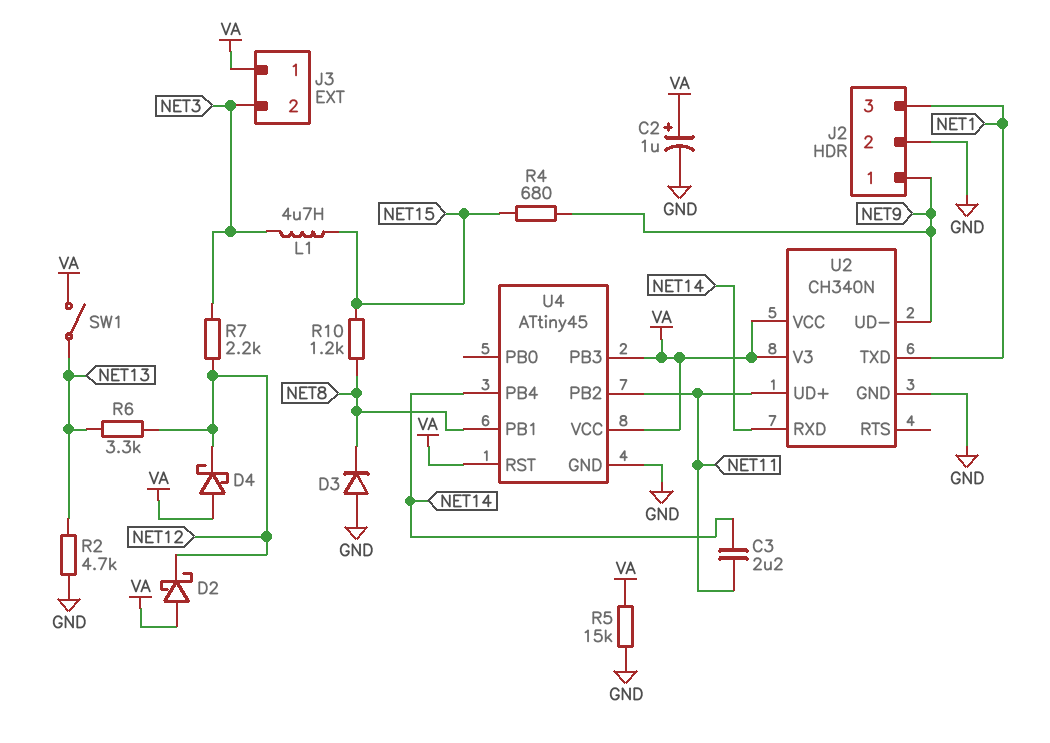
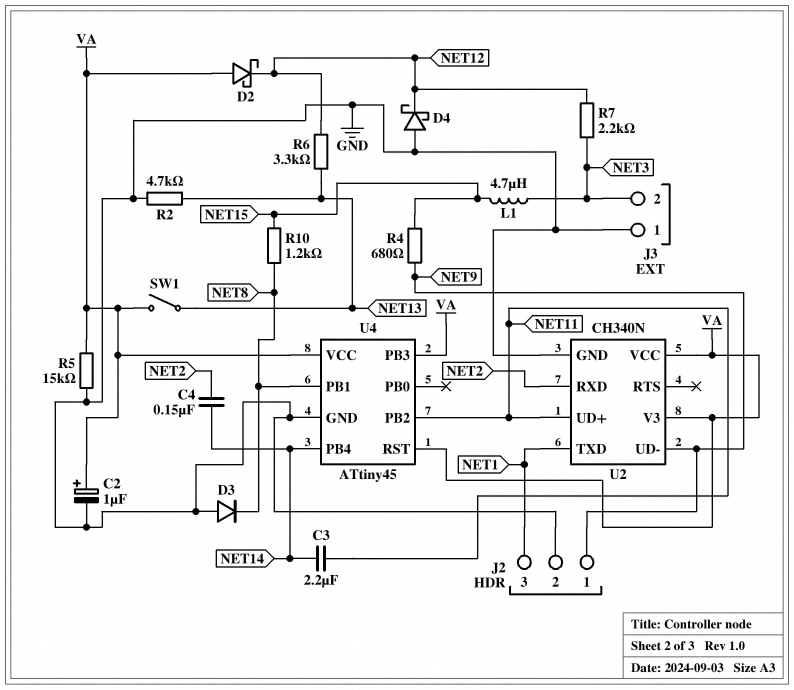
C4: none -> 150nF (NET2, NET14)
D4: schottky (A VA, K NET12) -> schottky (A GND, K NET12)
J3 pin 1: VA -> GND
U2 pin RXD: NET14 -> NET2

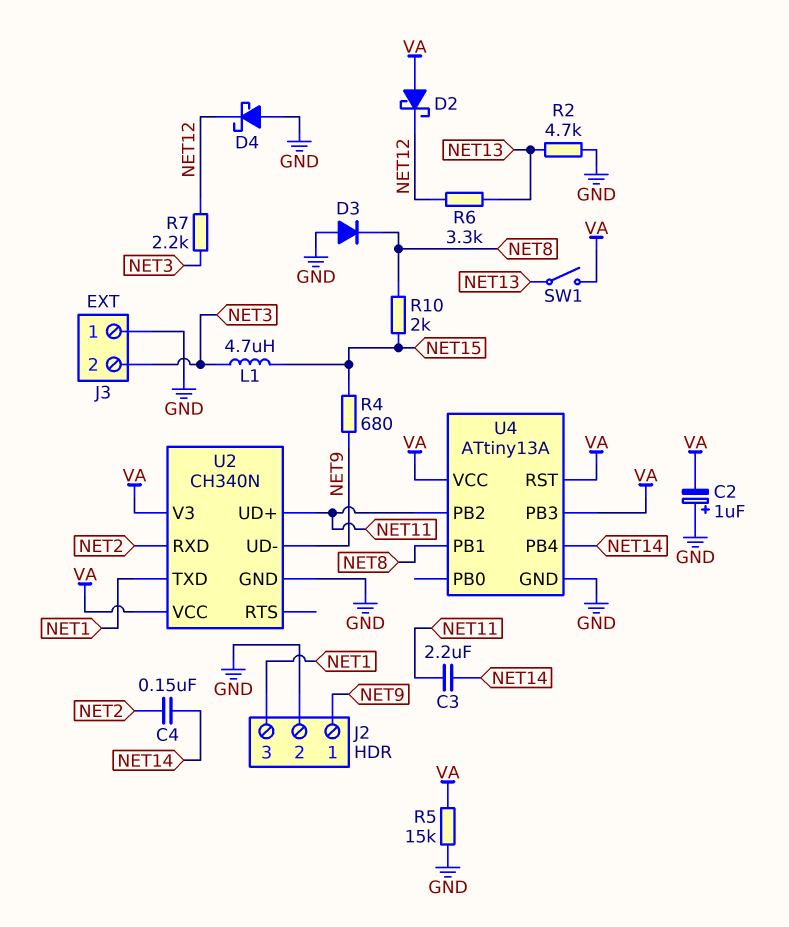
C2: 1uF (plus VA, minus GND) -> 1uF (plus GND, minus VA)
R10: 1.2k (NET8, NET15) -> 2k (NET8, NET15)
U4: ATtiny45 -> ATtiny13A

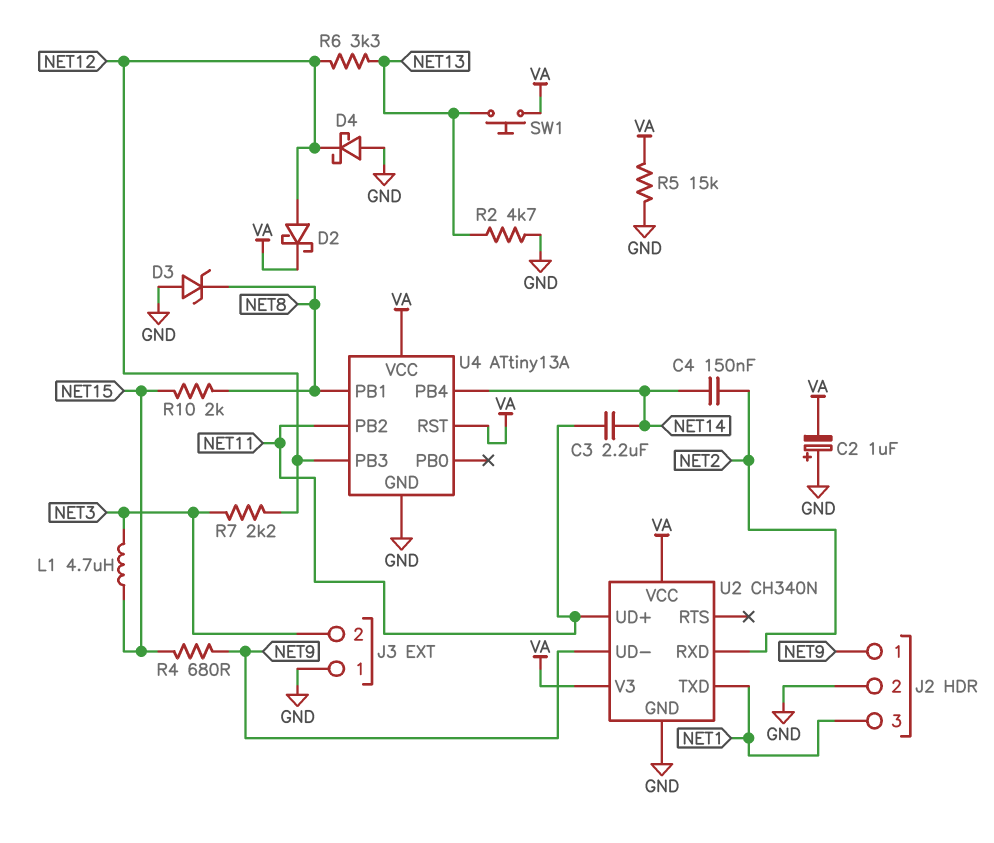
D2: schottky (A VA, K NET12) -> schottky (A NET12, K VA)
D3: diode (A GND, K NET8) -> zener (A GND, K NET8)
SW1: switch (NET13, VA) -> button (NET13, VA)
U4 pin PB3: VA -> NET12

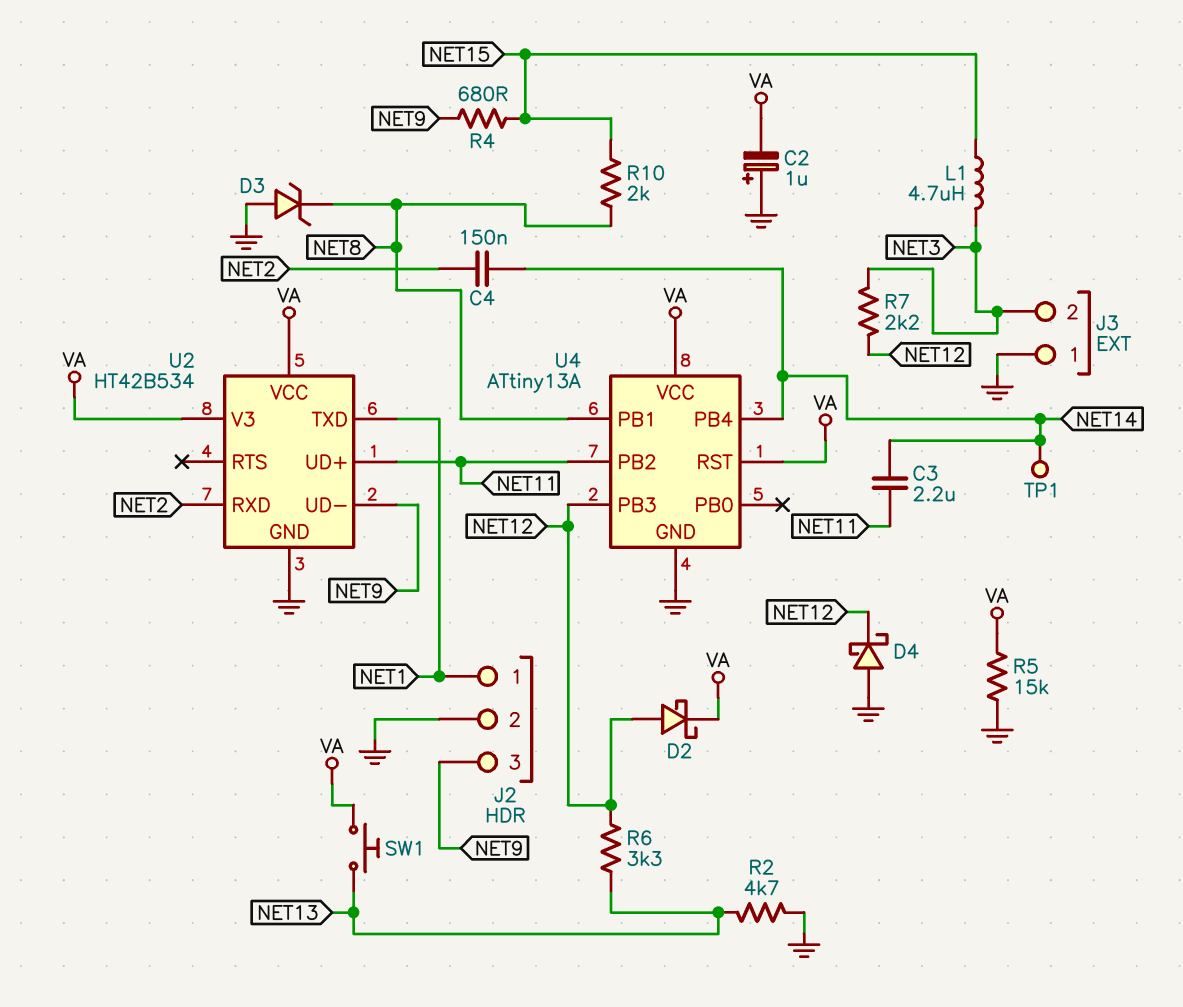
J2 pin 1: NET9 -> NET1
J2 pin 3: NET1 -> NET9
TP1: none -> test point (NET14)
U2: CH340N -> HT42B534

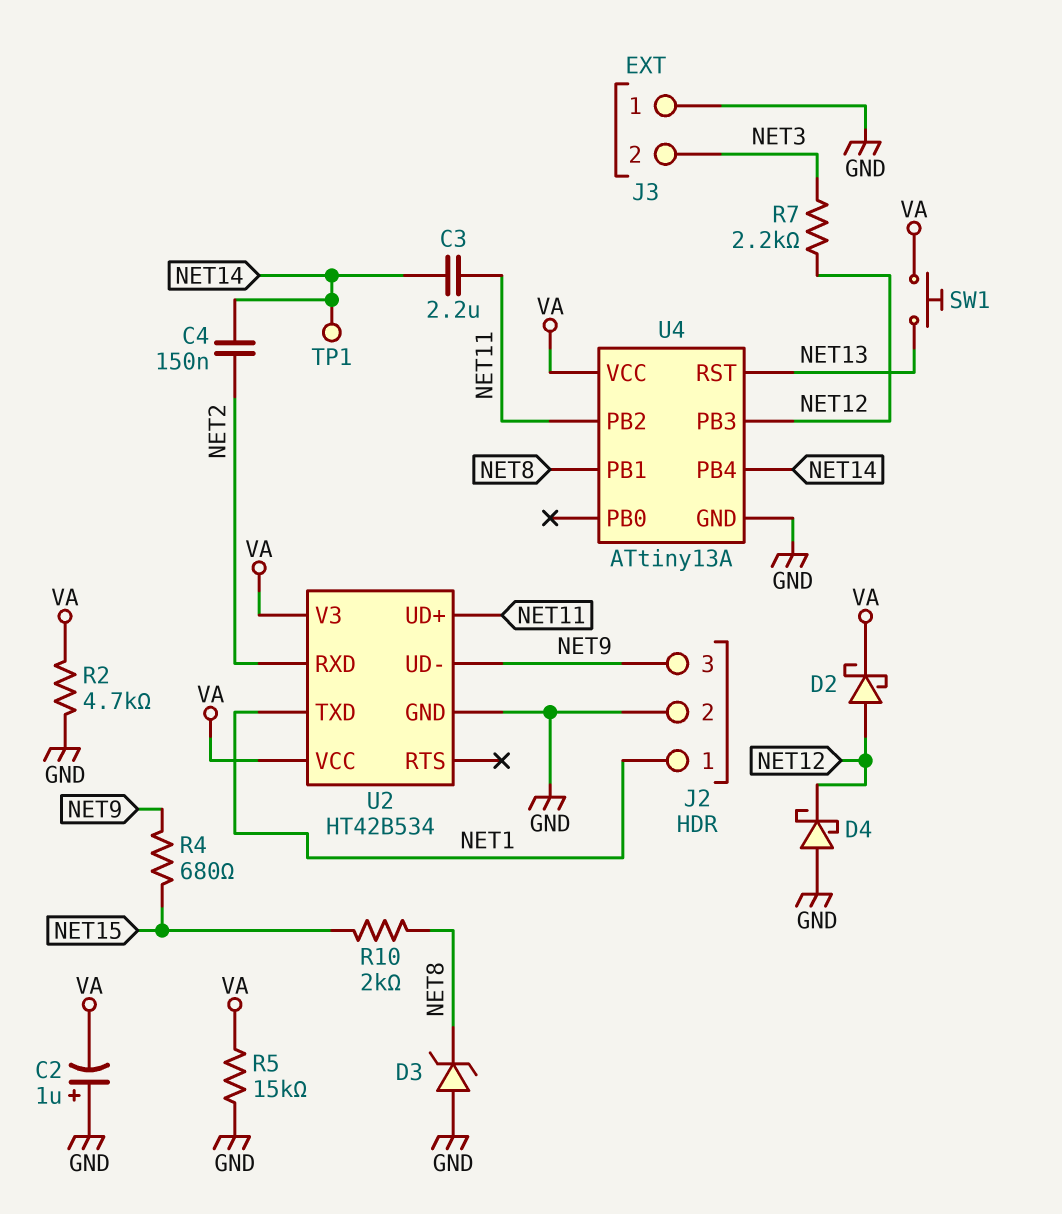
L1: 4.7uH (NET3, NET15) -> none
R2: 4.7k (GND, NET13) -> 4.7k (GND, VA)
R6: 3.3k (NET12, NET13) -> none
U4 pin RST: VA -> NET13

